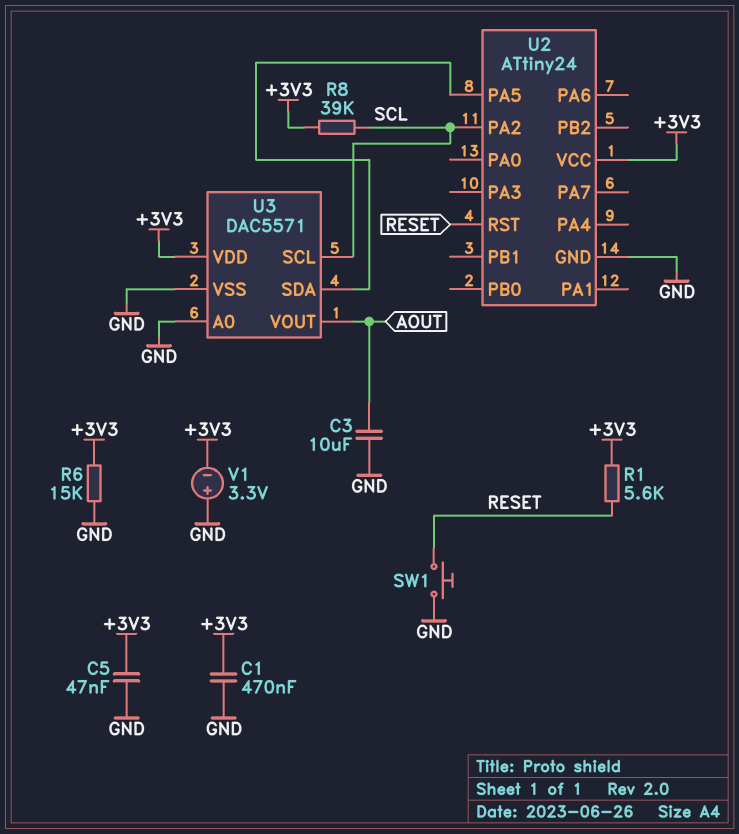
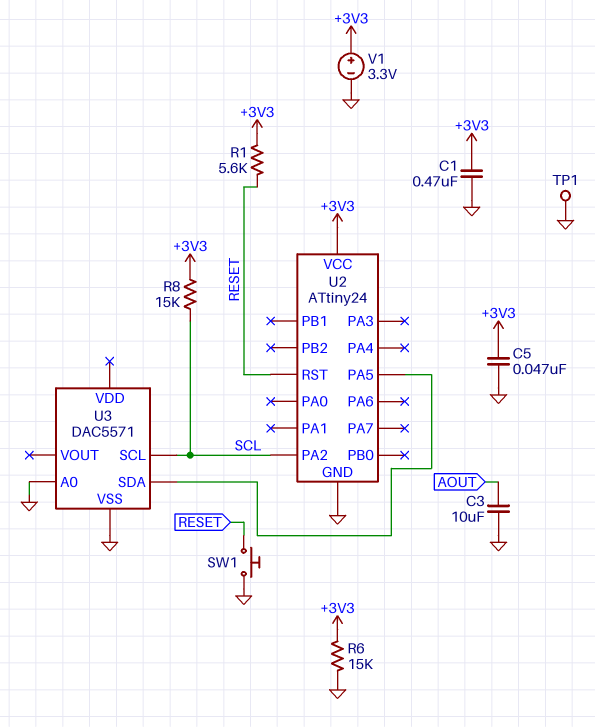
R8: 39k (+3V3, SCL) -> 15k (+3V3, SCL)
TP1: none -> test point (GND)
U3 pin VDD: +3V3 -> none
U3 pin VOUT: AOUT -> none
V1: 3.3V (plus GND, minus +3V3) -> 3.3V (plus +3V3, minus GND)

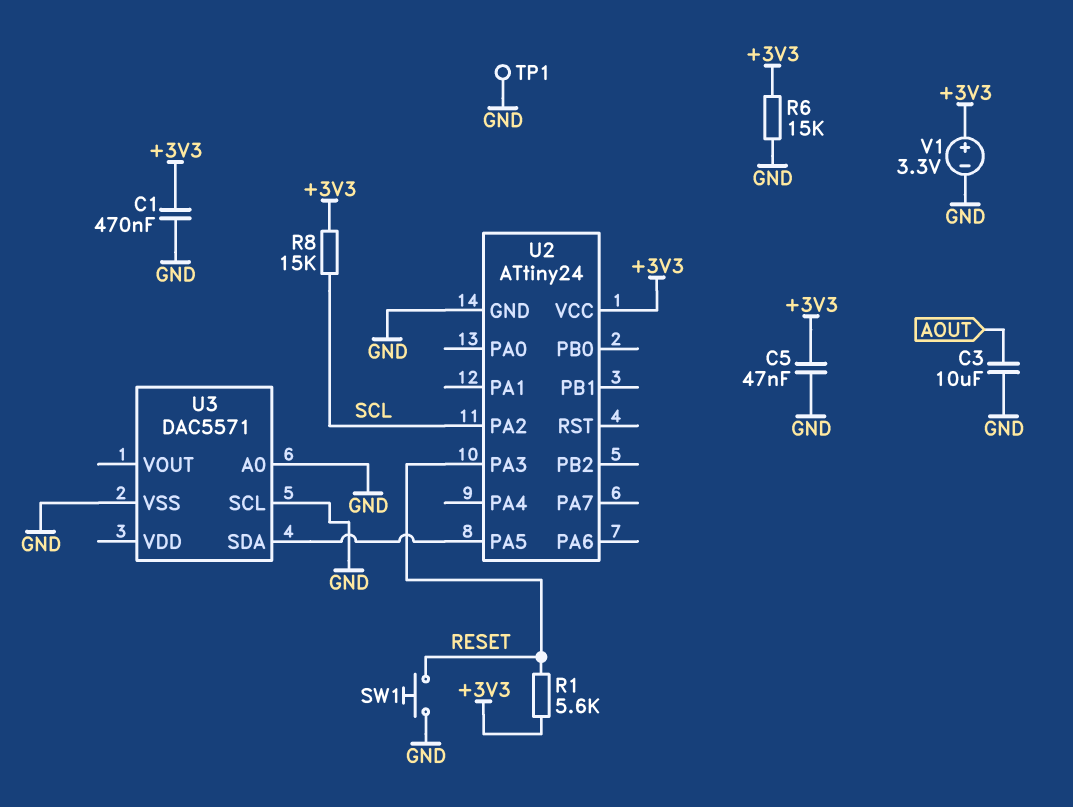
U2 pin PA3: none -> RESET
U2 pin RST: RESET -> none
U3 pin SCL: SCL -> GND

